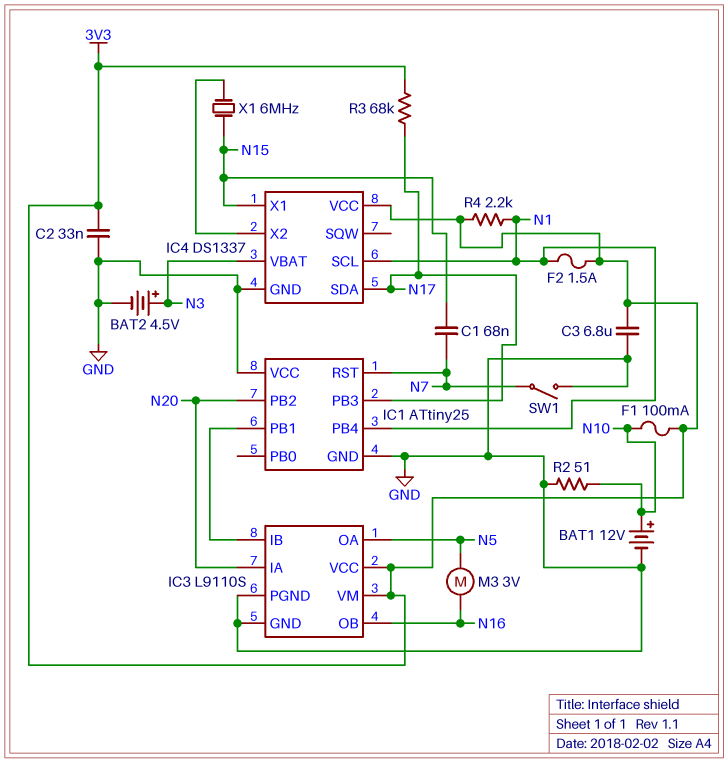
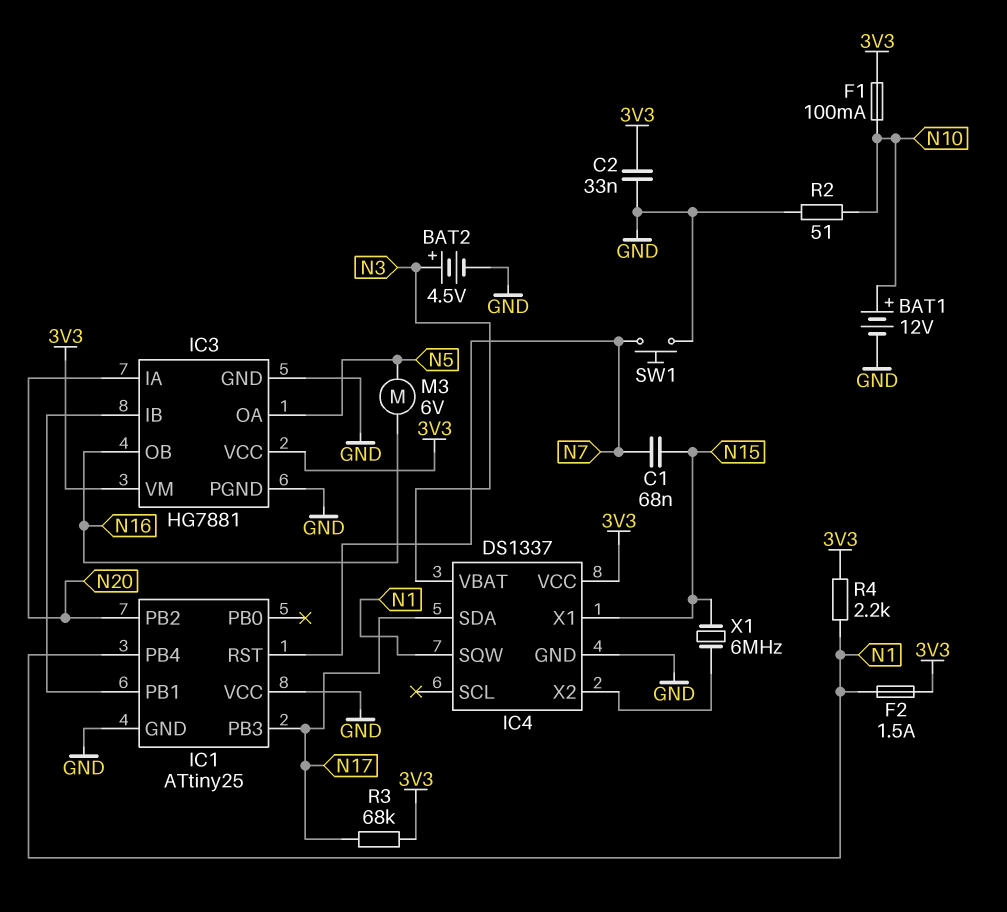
C3: 6.8uF (3V3, GND) -> none
IC3: L9110S -> HG7881
IC4 pin SCL: N1 -> none
IC4 pin SQW: none -> N1
M3: motor 3V (N5, N16) -> motor 6V (N5, N16)
SW1: switch (GND, N7) -> button (GND, N7)

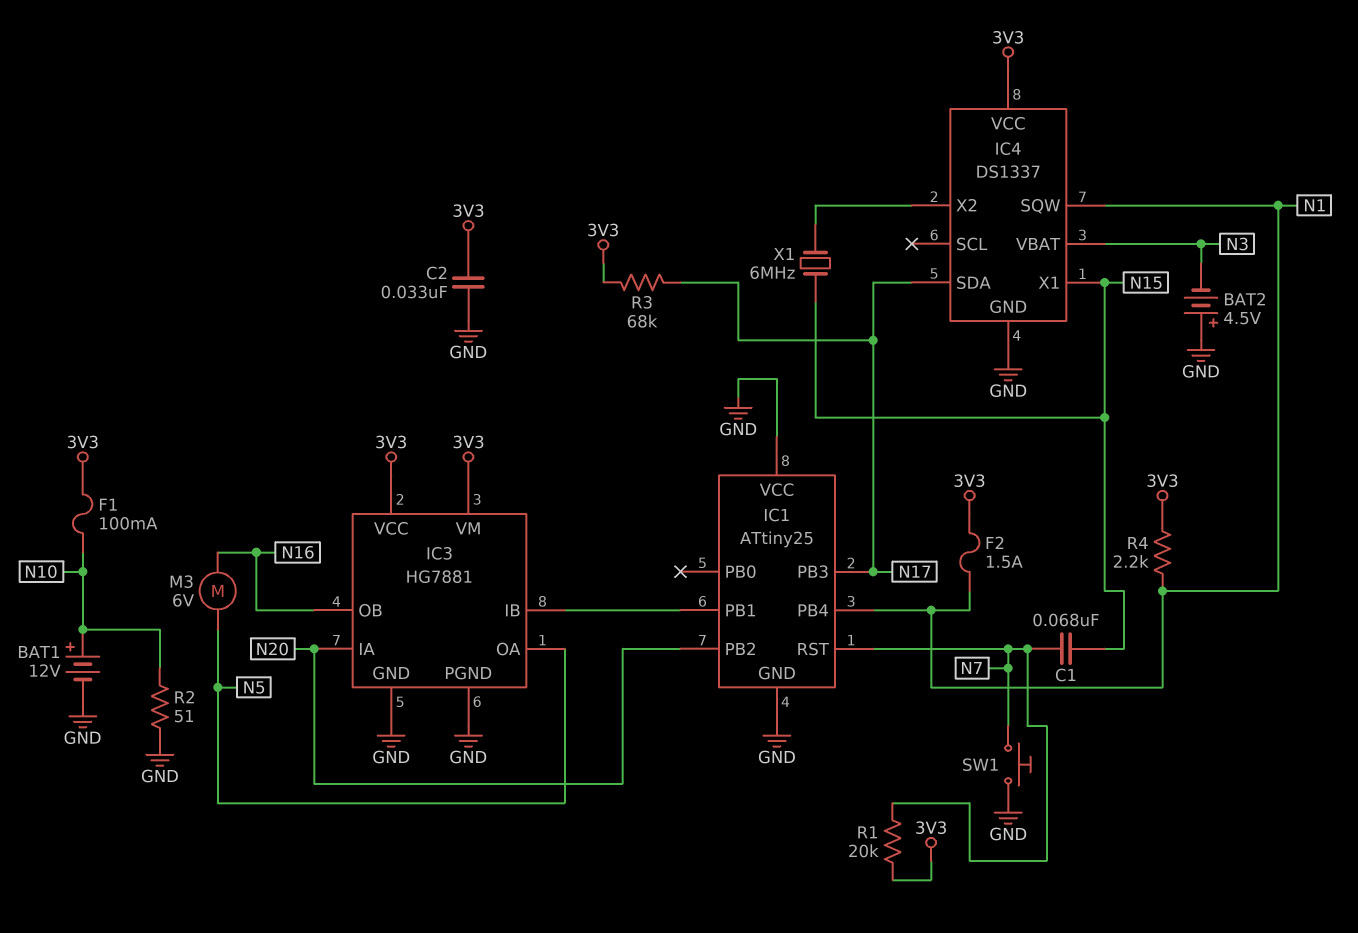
BAT2: 4.5V (plus N3, minus GND) -> 4.5V (plus GND, minus N3)
R1: none -> 20k (3V3, N7)

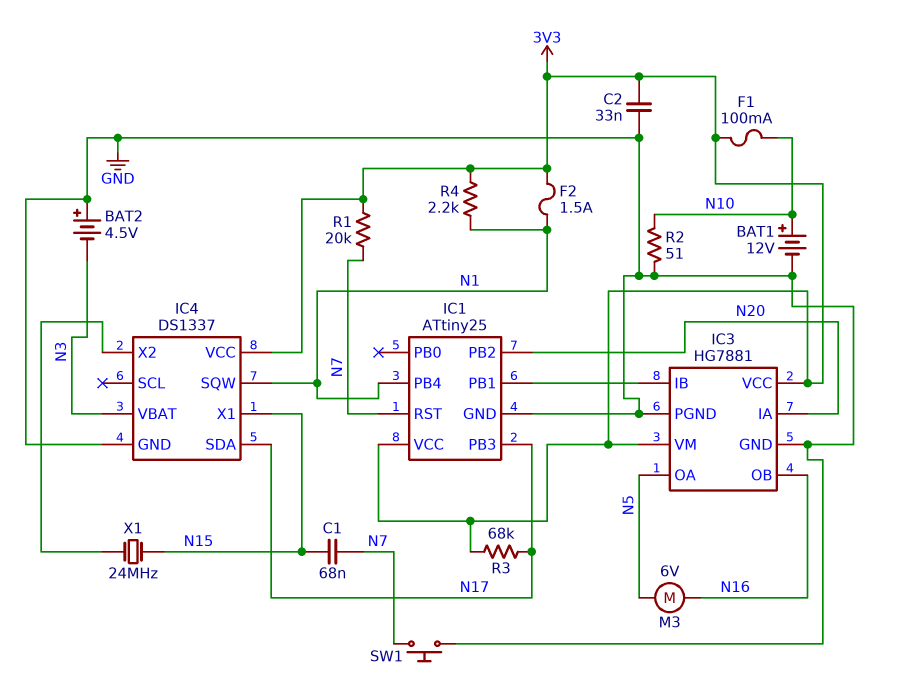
IC1 pin VCC: GND -> 3V3
X1: 6MHz (IC4/X2, N15) -> 24MHz (IC4/X2, N15)

